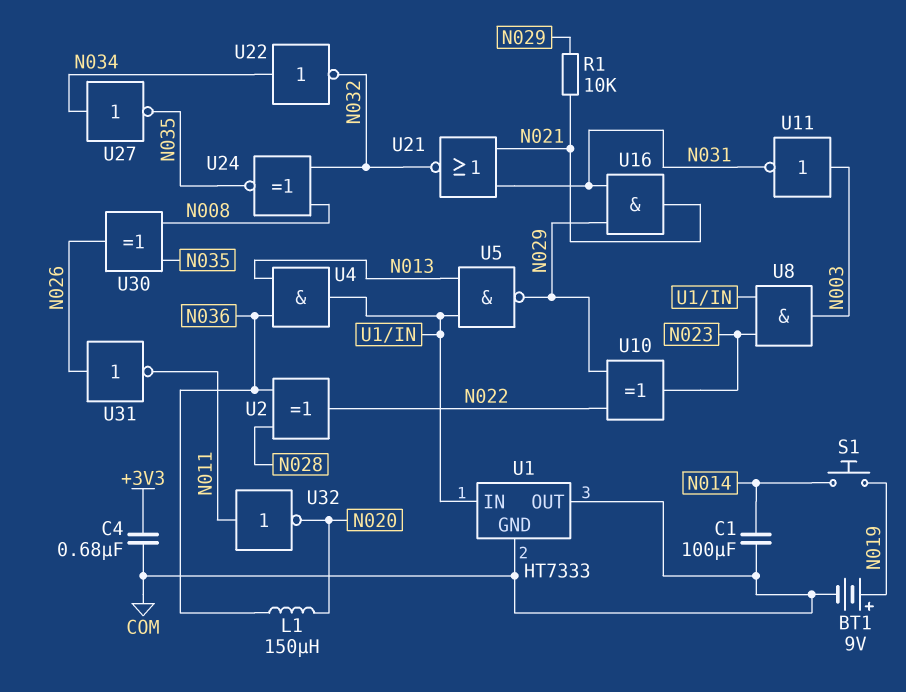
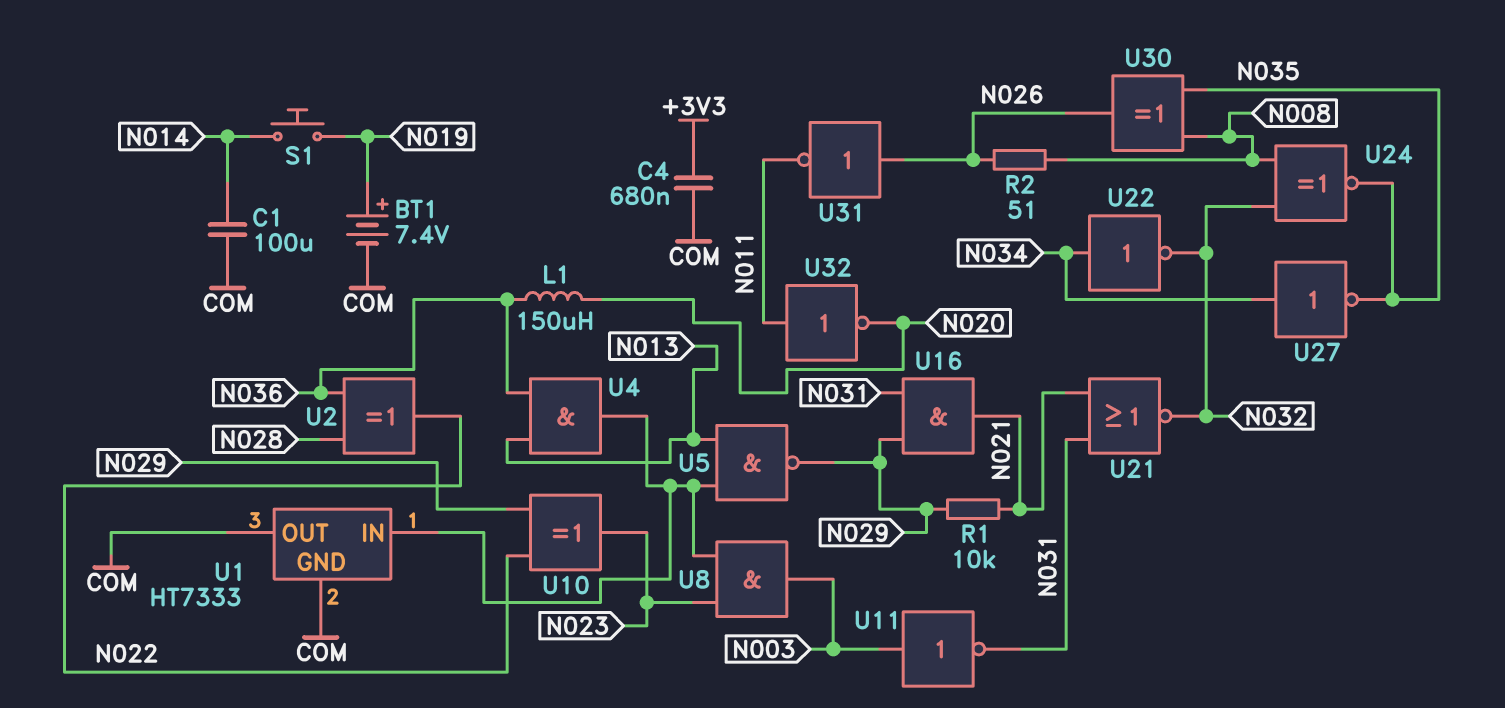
BT1: 9V (plus N019, minus COM) -> 7.4V (plus N019, minus COM)
R2: none -> 51 (N008, N026)

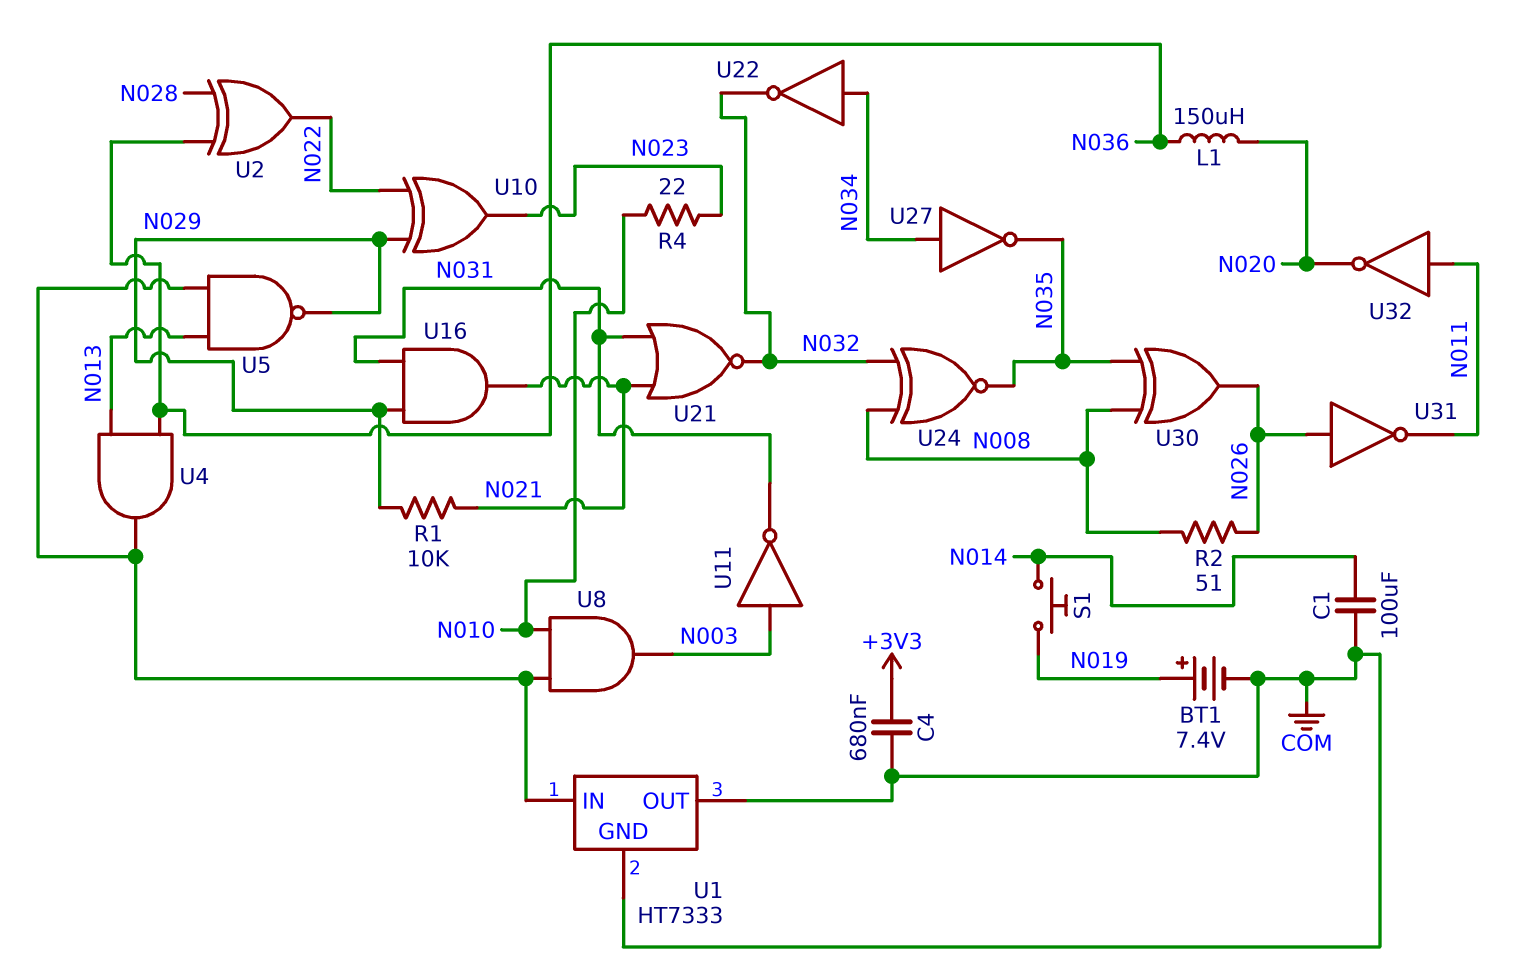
R4: none -> 22 (N010, N023)
U8: AND (in N023, in U1/IN, out N003) -> AND (in N010, in U1/IN, out N003)

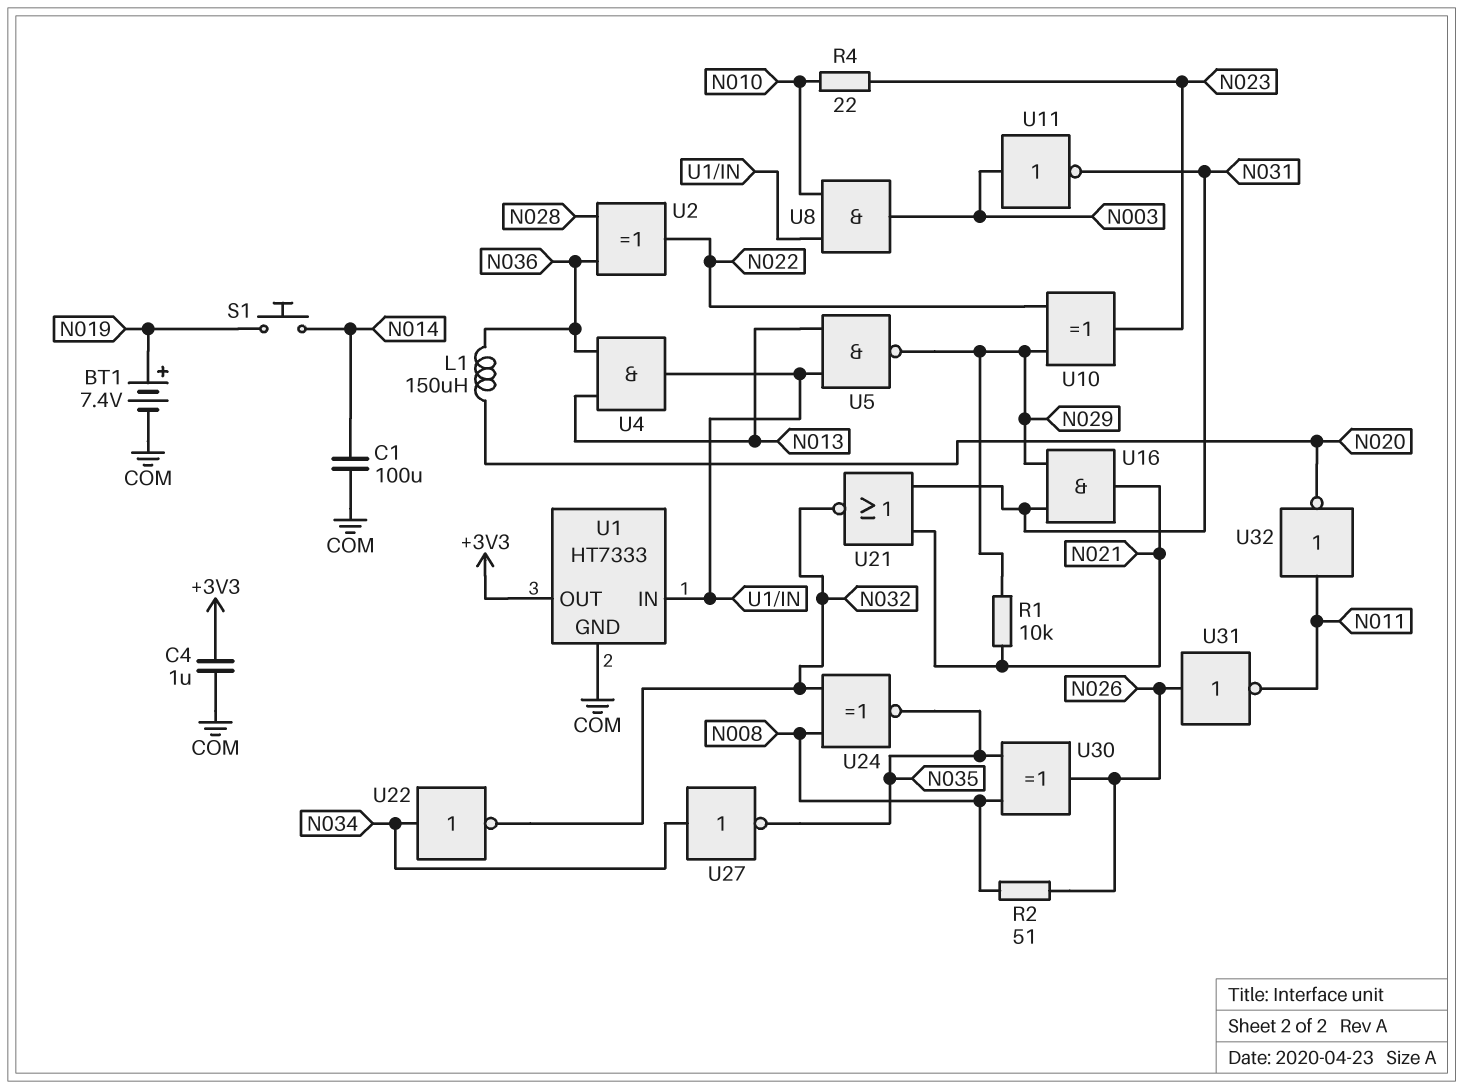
C4: 680nF (+3V3, COM) -> 1uF (+3V3, COM)
U1 pin OUT: COM -> +3V3

